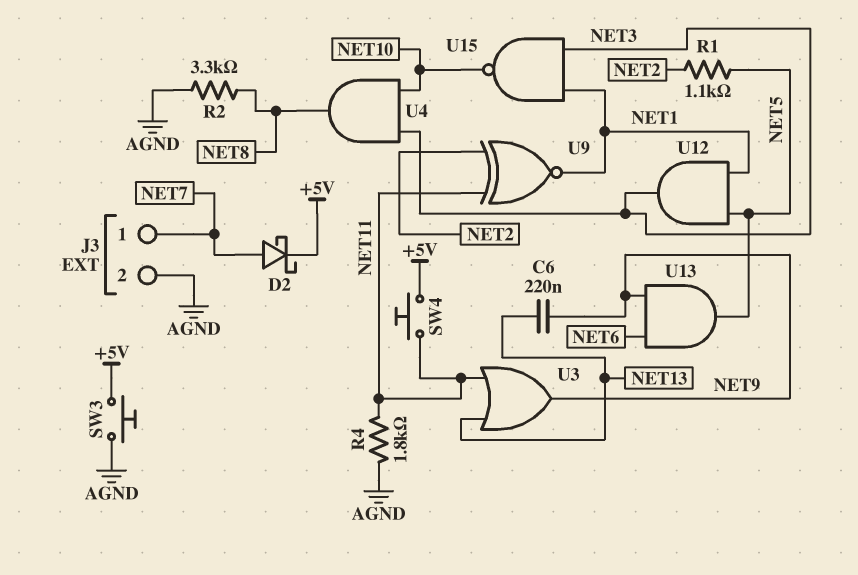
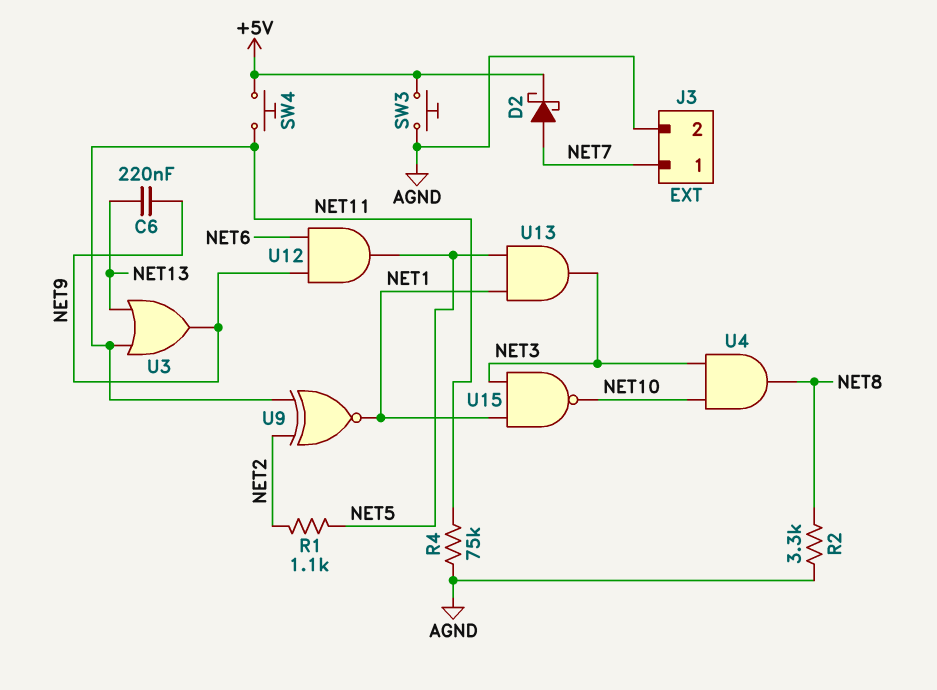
R4: 1.8k (AGND, NET11) -> 75k (AGND, NET11)
U12: AND (in NET1, in NET5, out NET3) -> AND (in NET6, in NET9, out NET5)
U13: AND (in NET6, in NET9, out NET5) -> AND (in NET1, in NET5, out NET3)

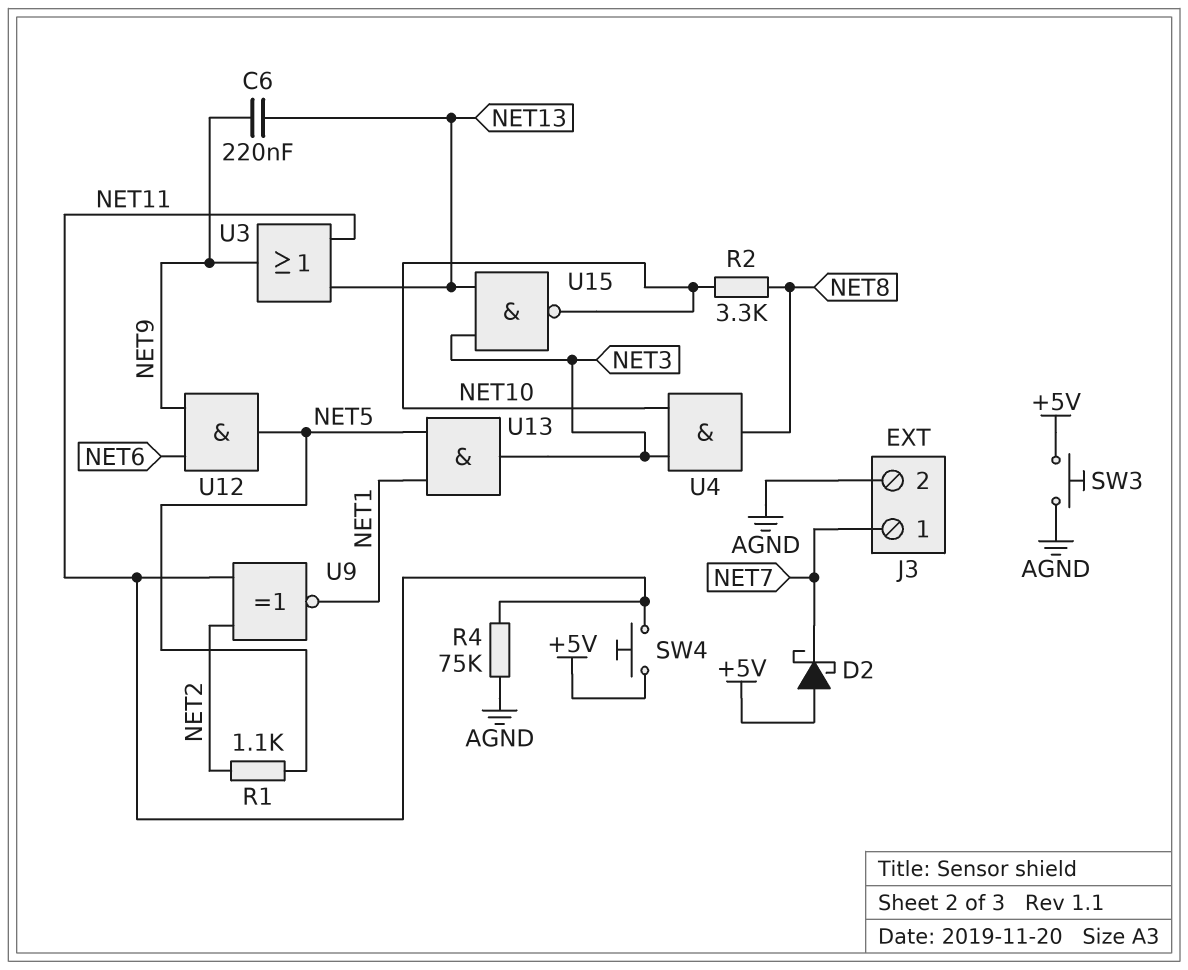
D2: schottky (A NET7, K +5V) -> schottky (A +5V, K NET7)
R2: 3.3k (AGND, NET8) -> 3.3k (NET8, NET10)
U15: NAND (in NET1, in NET3, out NET10) -> NAND (in NET3, in NET13, out NET10)

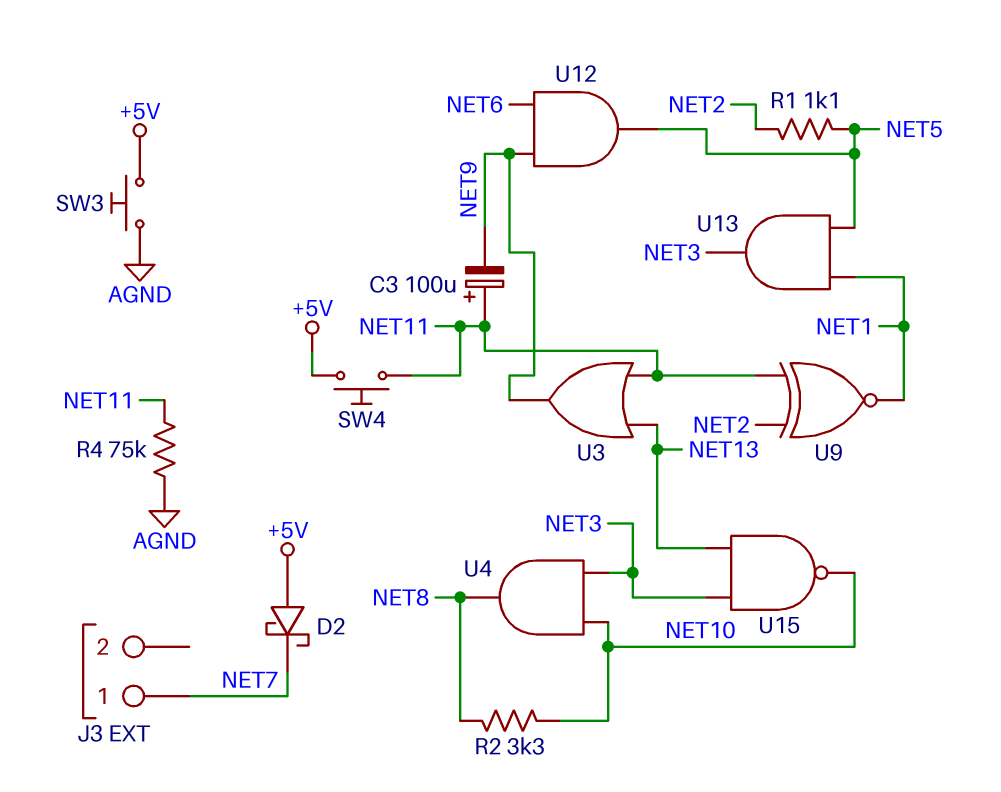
C3: none -> 100uF (plus NET11, minus NET9)
C6: 220nF (NET9, NET13) -> none
J3 pin 2: AGND -> none

